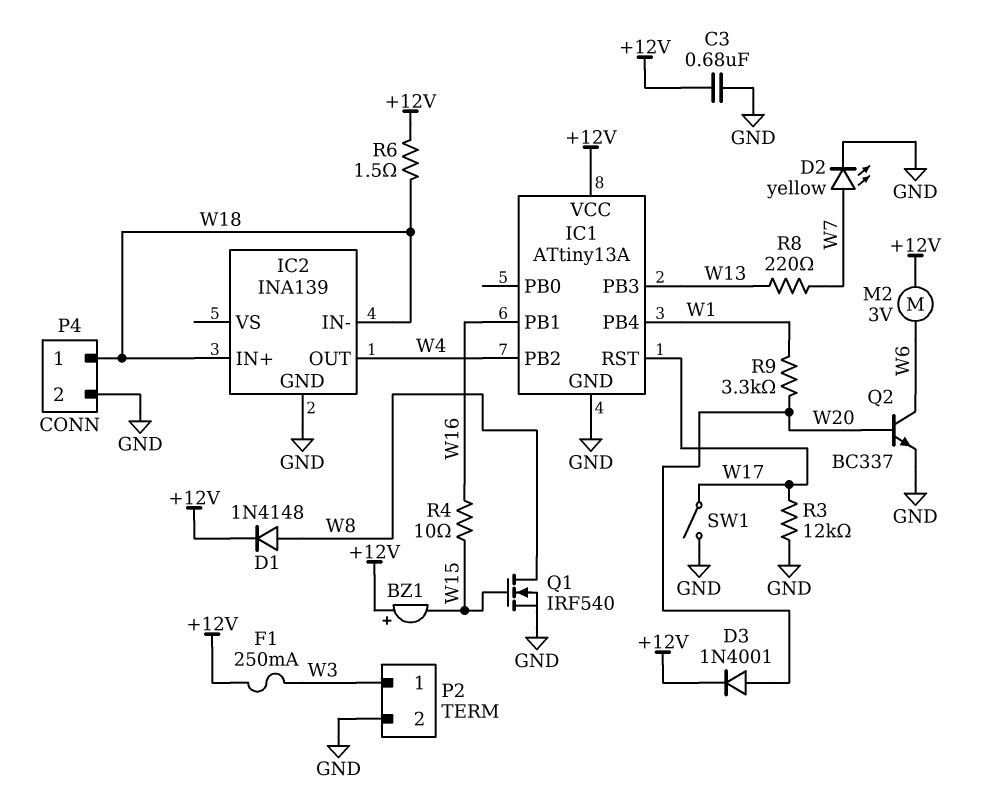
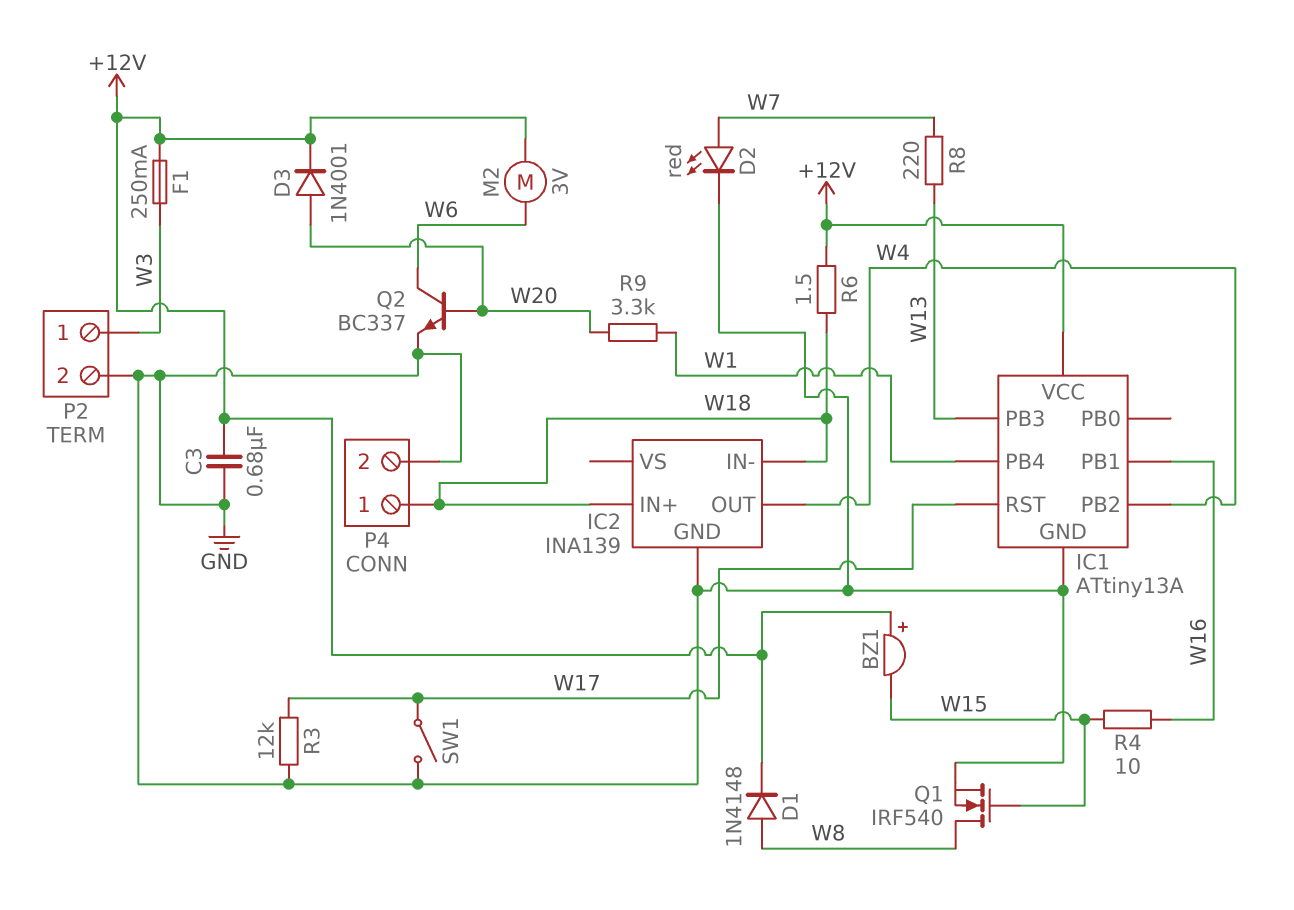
D2: LED yellow (A W7, K GND) -> LED red (A W7, K GND)

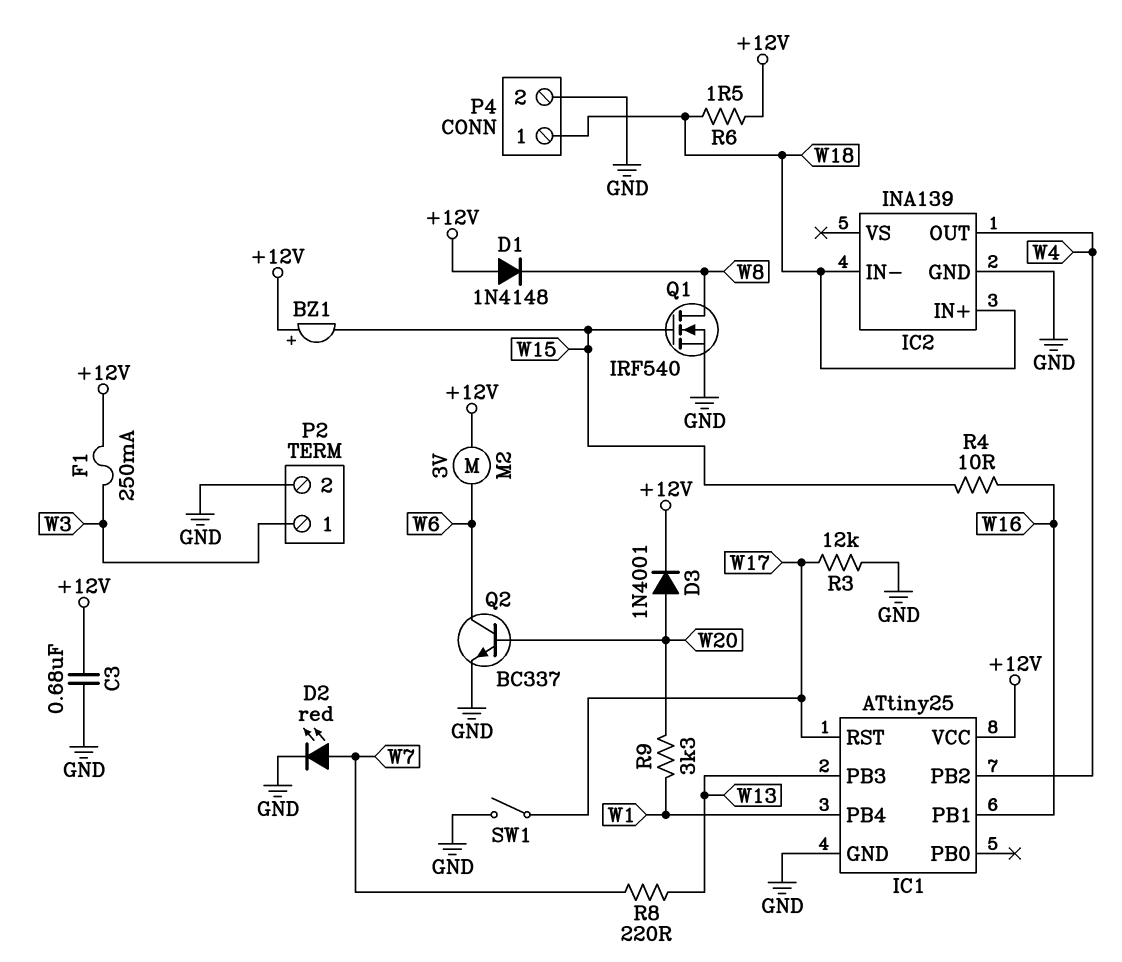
D1: diode 1N4148 (A W8, K +12V) -> diode 1N4148 (A +12V, K W8)
IC1: ATtiny13A -> ATtiny25

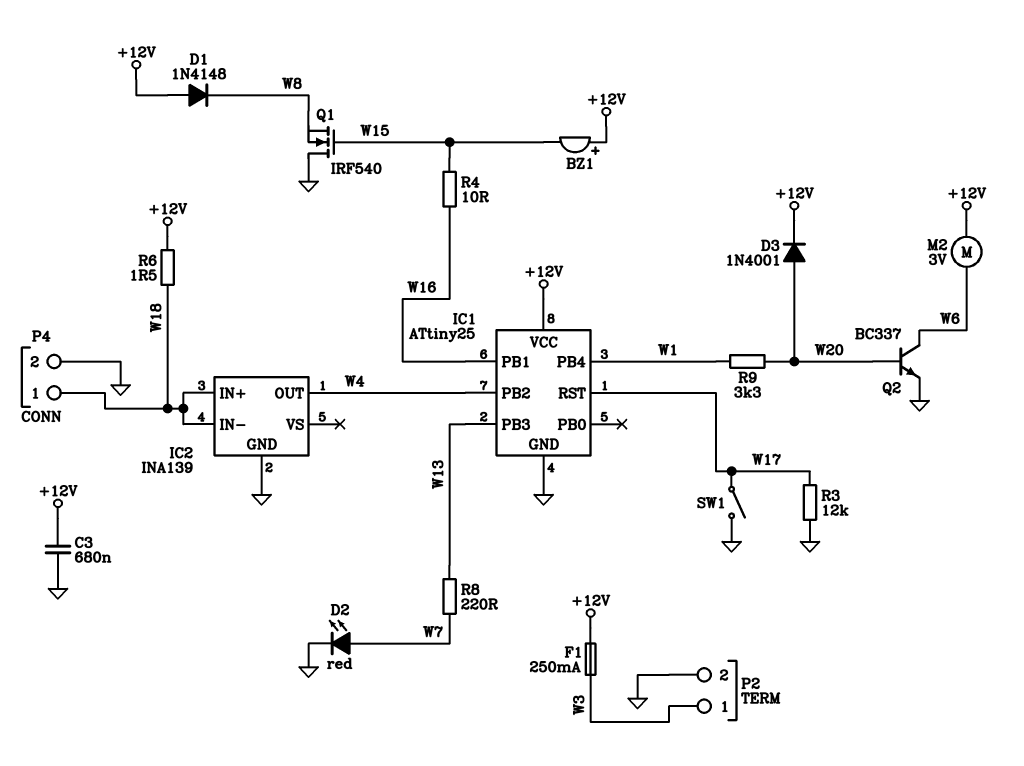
Q1: NMOS IRF540 (G W15, D W8, S GND) -> NMOS IRF540 (G W15, D GND, S W8)

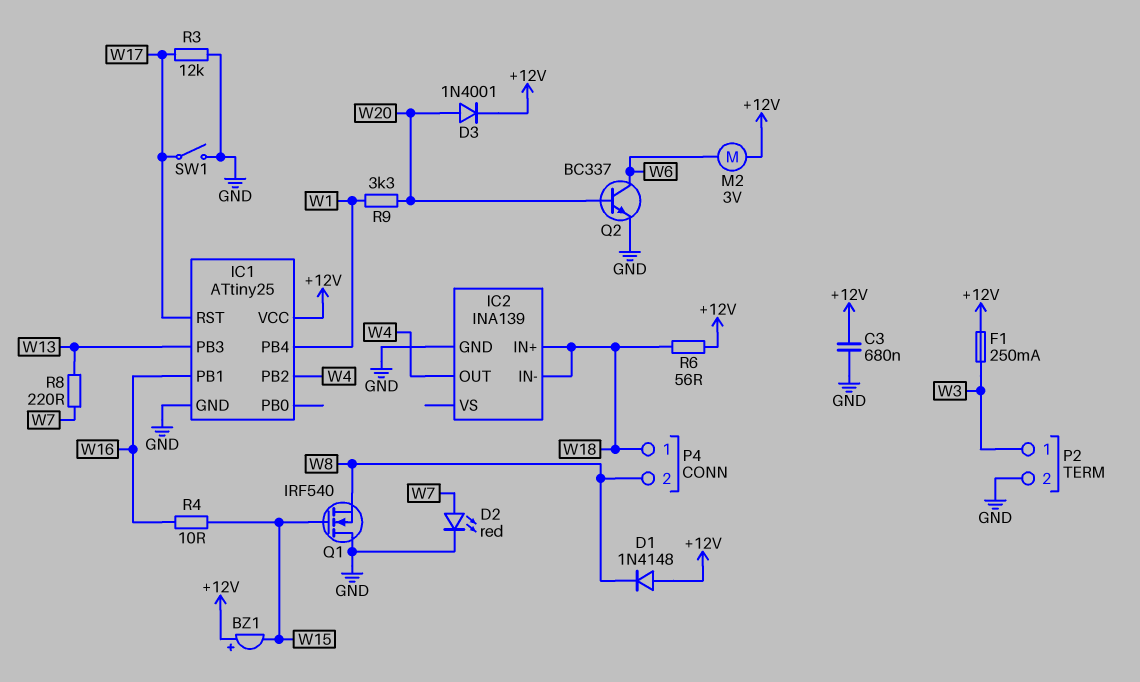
P4 pin 2: GND -> W8
R6: 1.5 (+12V, W18) -> 56 (+12V, W18)

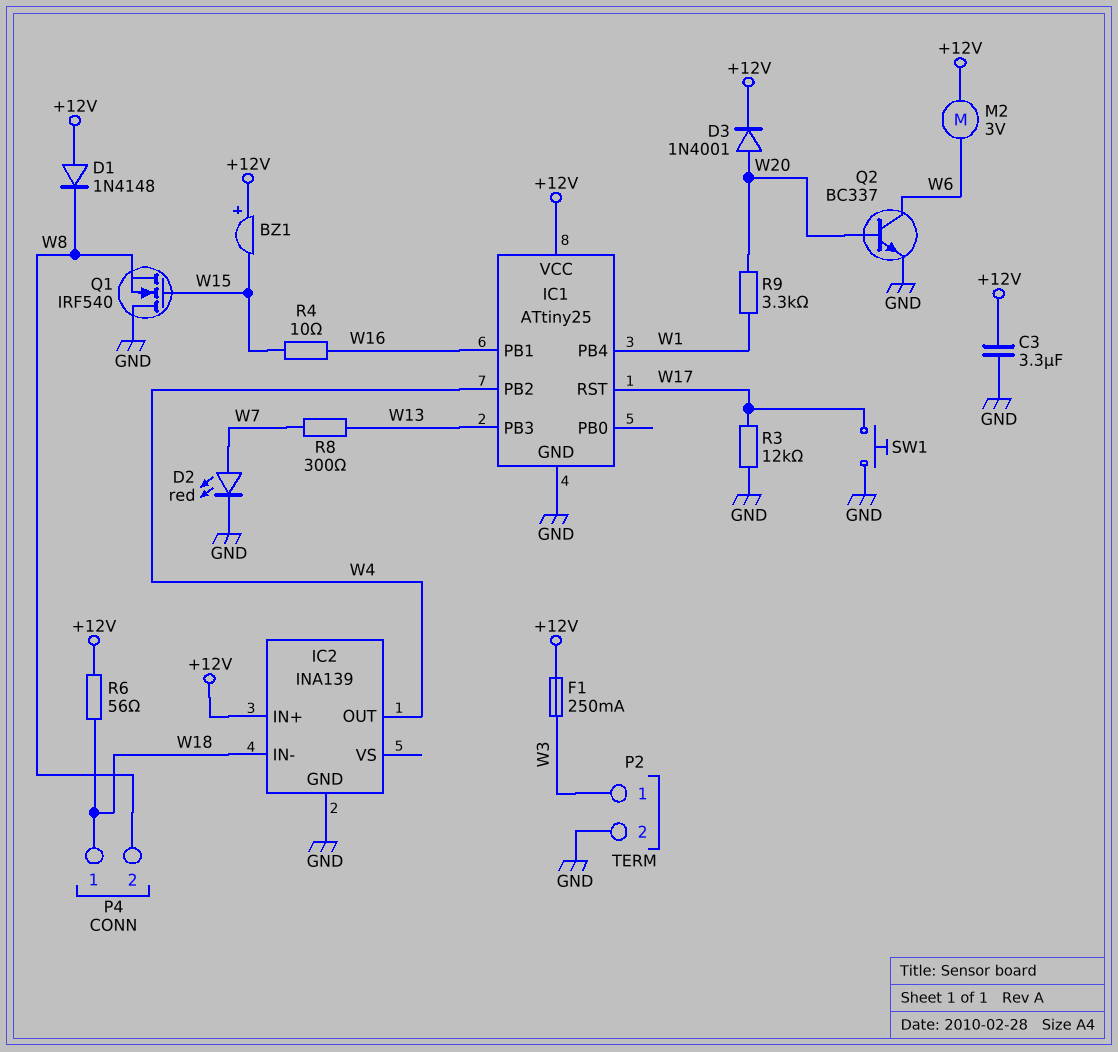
C3: 680nF (+12V, GND) -> 3.3uF (+12V, GND)
IC2 pin IN+: W18 -> +12V
R8: 220 (W7, W13) -> 300 (W7, W13)
SW1: switch (GND, W17) -> button (GND, W17)

